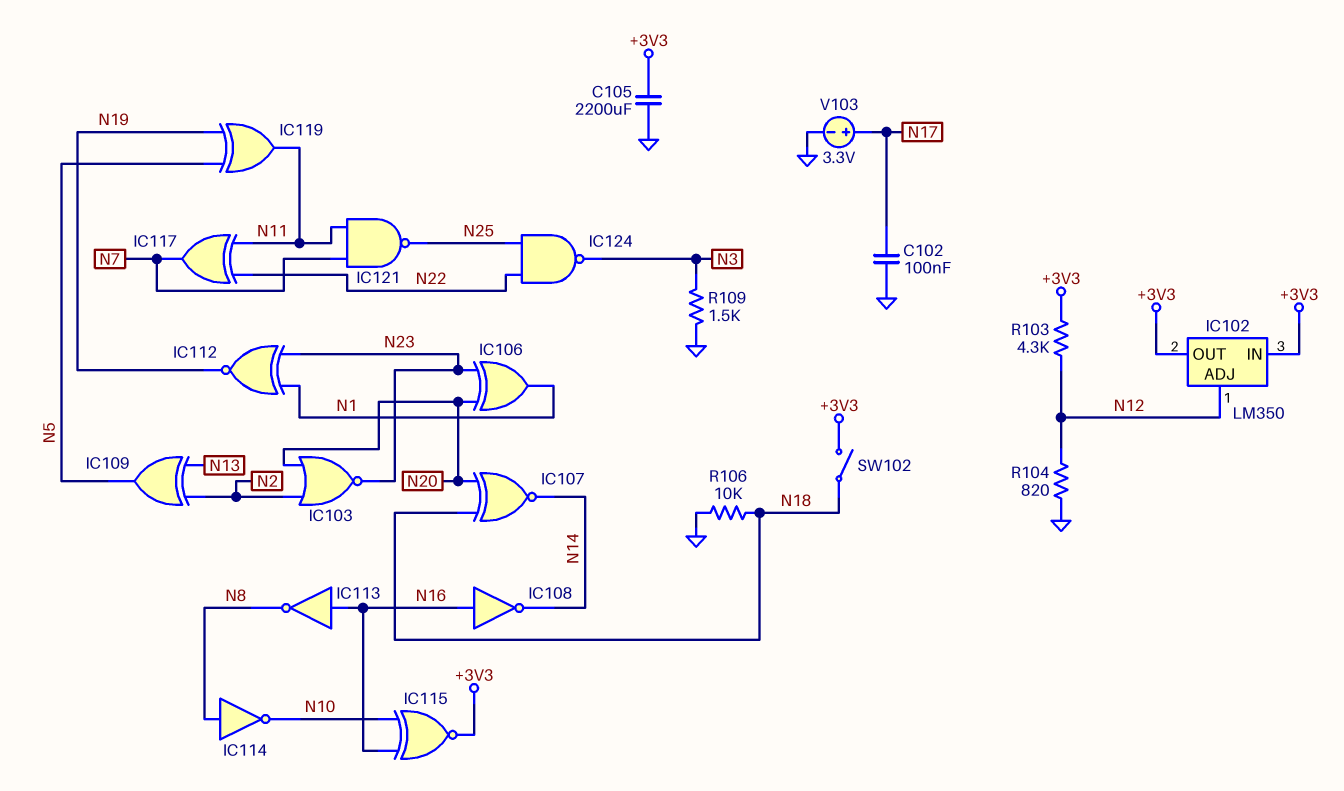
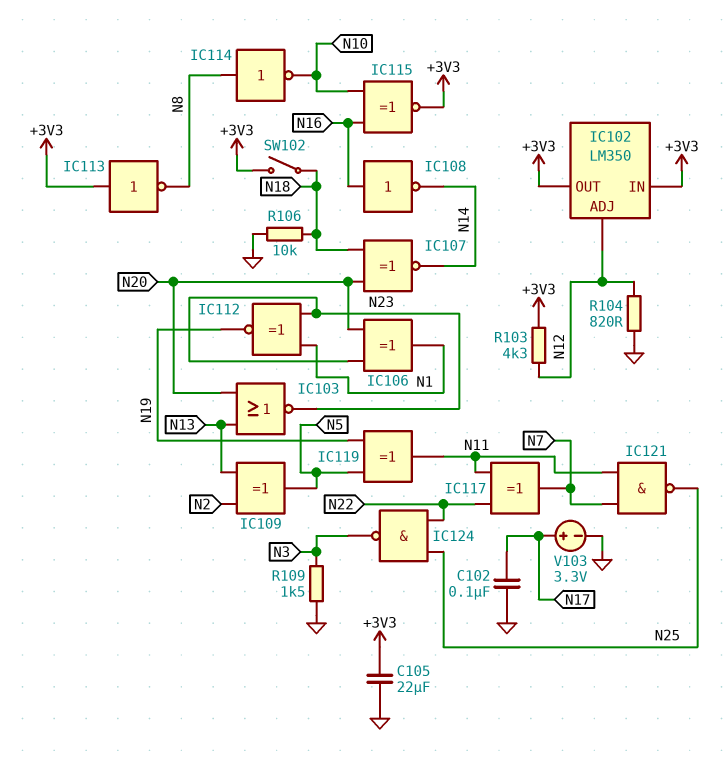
C105: 2200uF (+3V3, GND) -> 22uF (+3V3, GND)
IC103: NOR (in N2, in N20, out N23) -> NOR (in N13, in N20, out N23)
IC113: NOT (in N16, out N8) -> NOT (in +3V3, out N8)

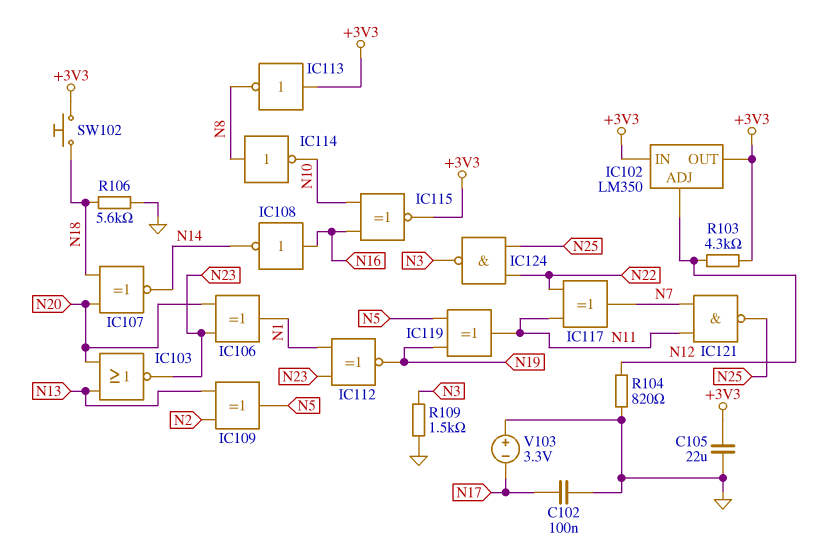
R106: 10k (GND, N18) -> 5.6k (GND, N18)
SW102: switch (+3V3, N18) -> button (+3V3, N18)
V103: 3.3V (plus N17, minus GND) -> 3.3V (plus GND, minus N17)

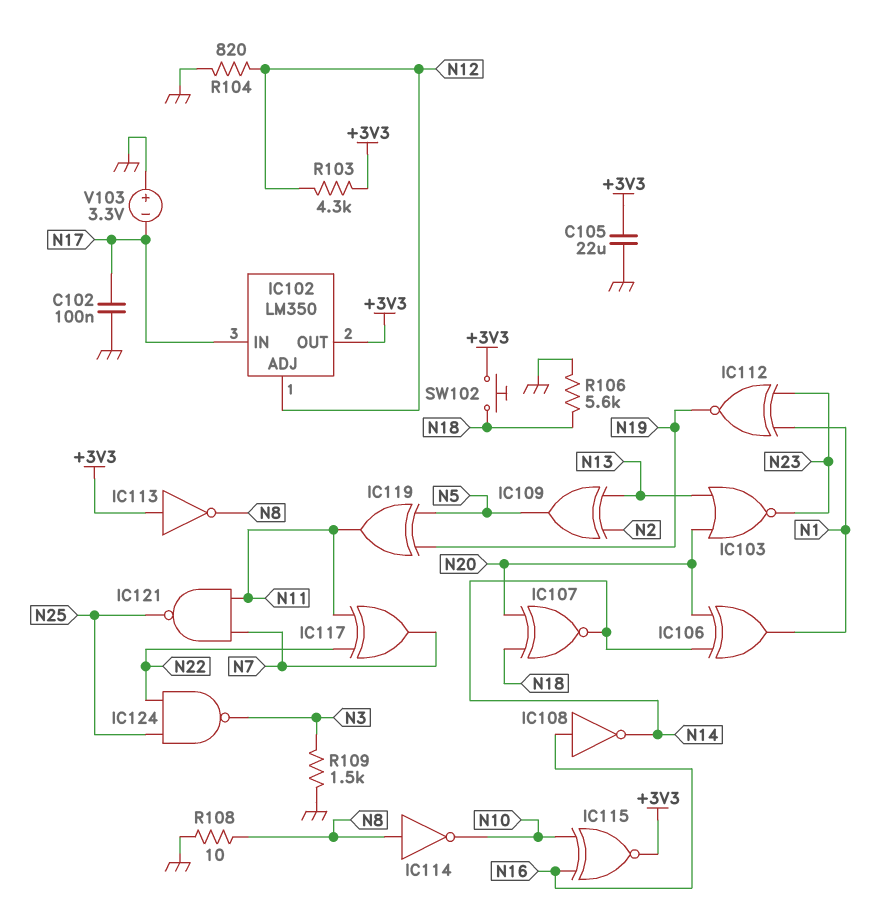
IC102 pin IN: +3V3 -> N17
IC106: XOR (in N20, in N23, out N1) -> XOR (in N14, in N20, out N1)
R108: none -> 10 (GND, N8)

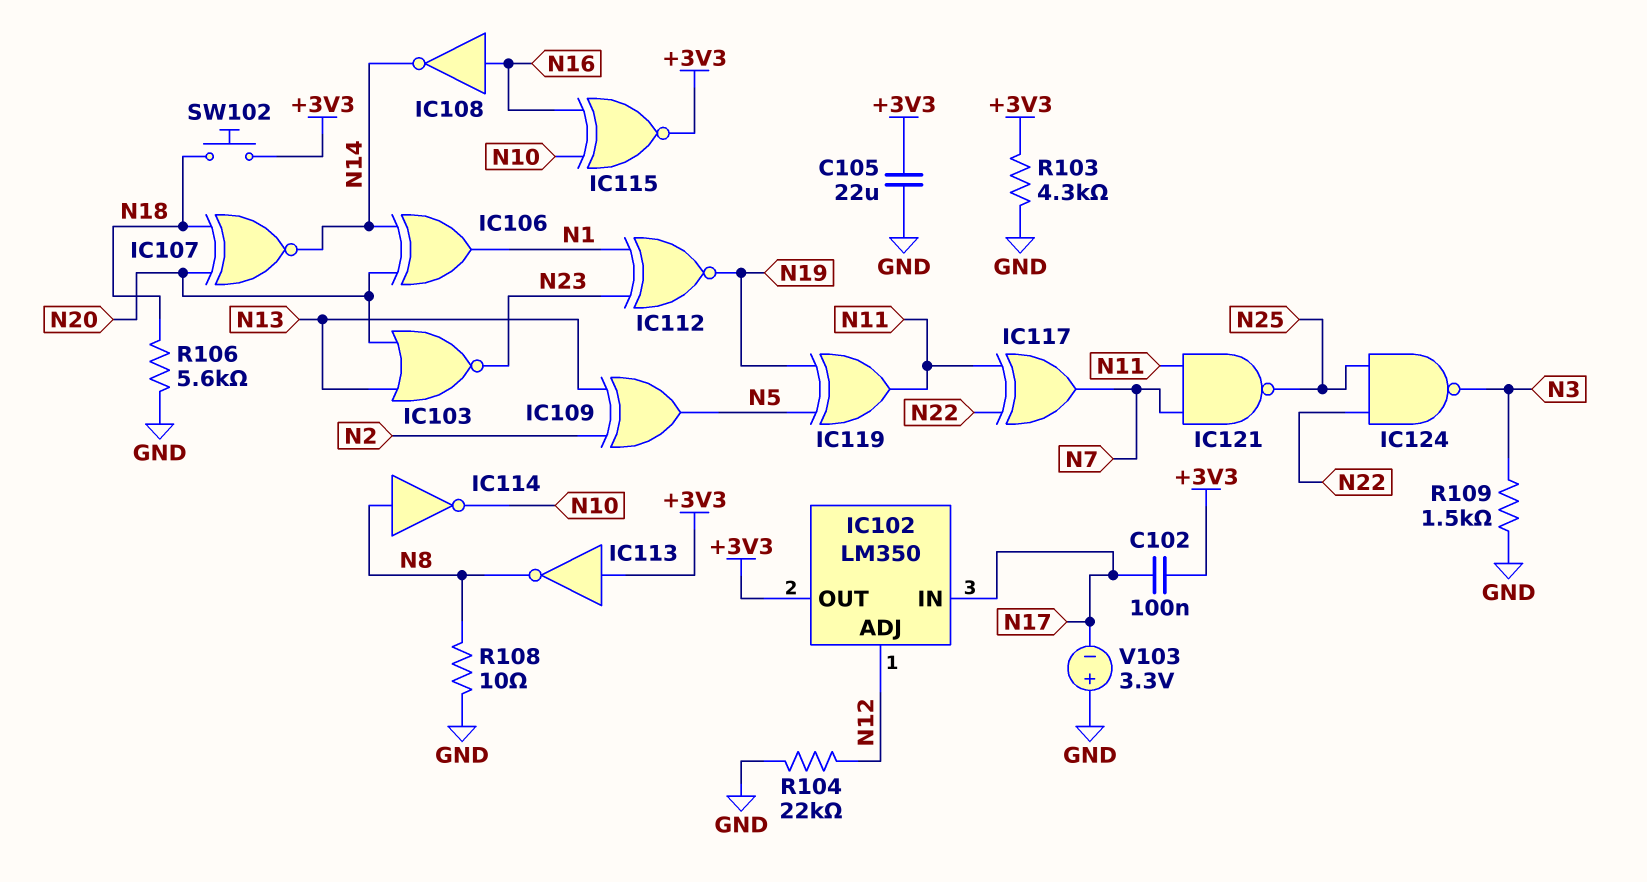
C102: 100nF (GND, N17) -> 100nF (+3V3, N17)
R103: 4.3k (+3V3, N12) -> 4.3k (+3V3, GND)
R104: 820 (GND, N12) -> 22k (GND, N12)

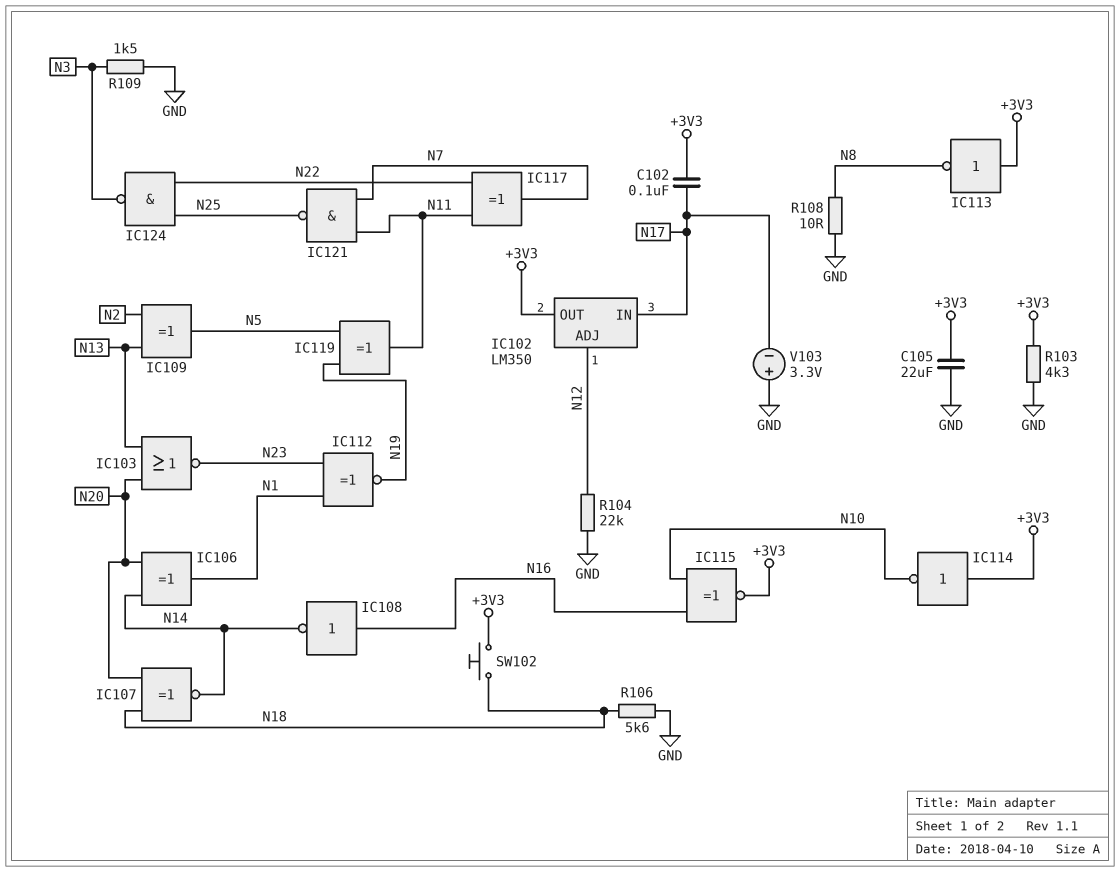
IC114: NOT (in N8, out N10) -> NOT (in +3V3, out N10)

